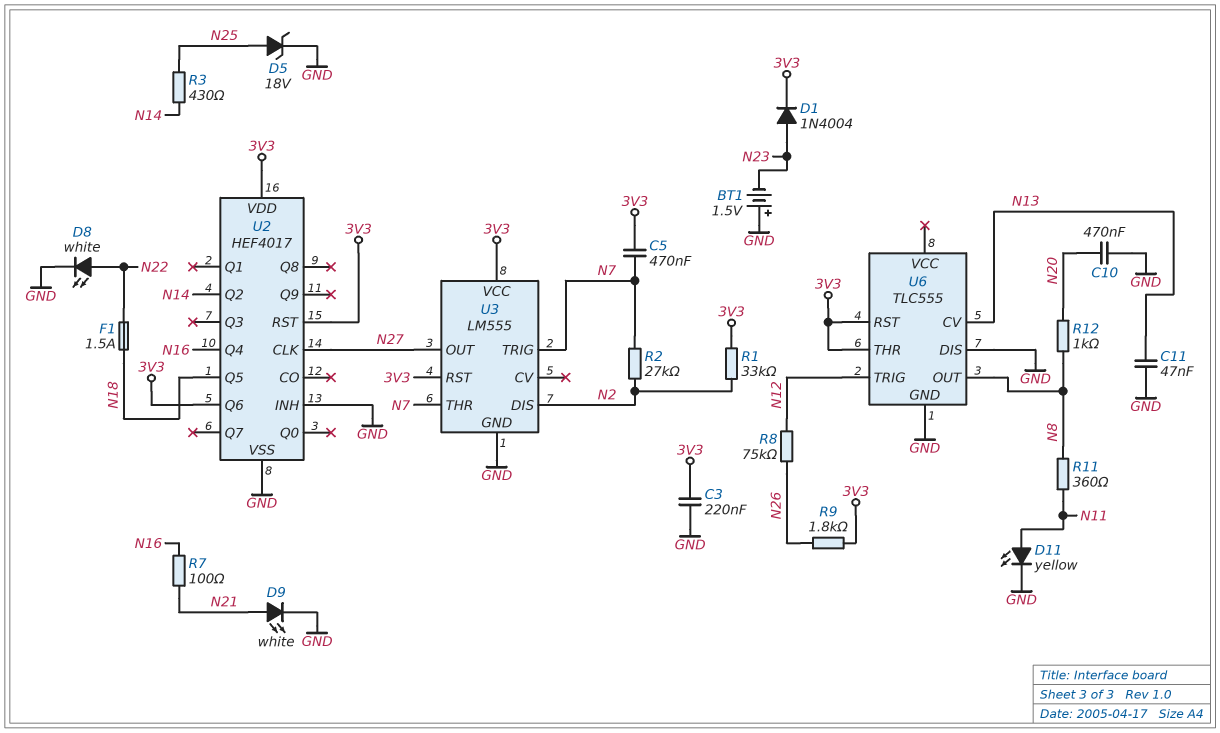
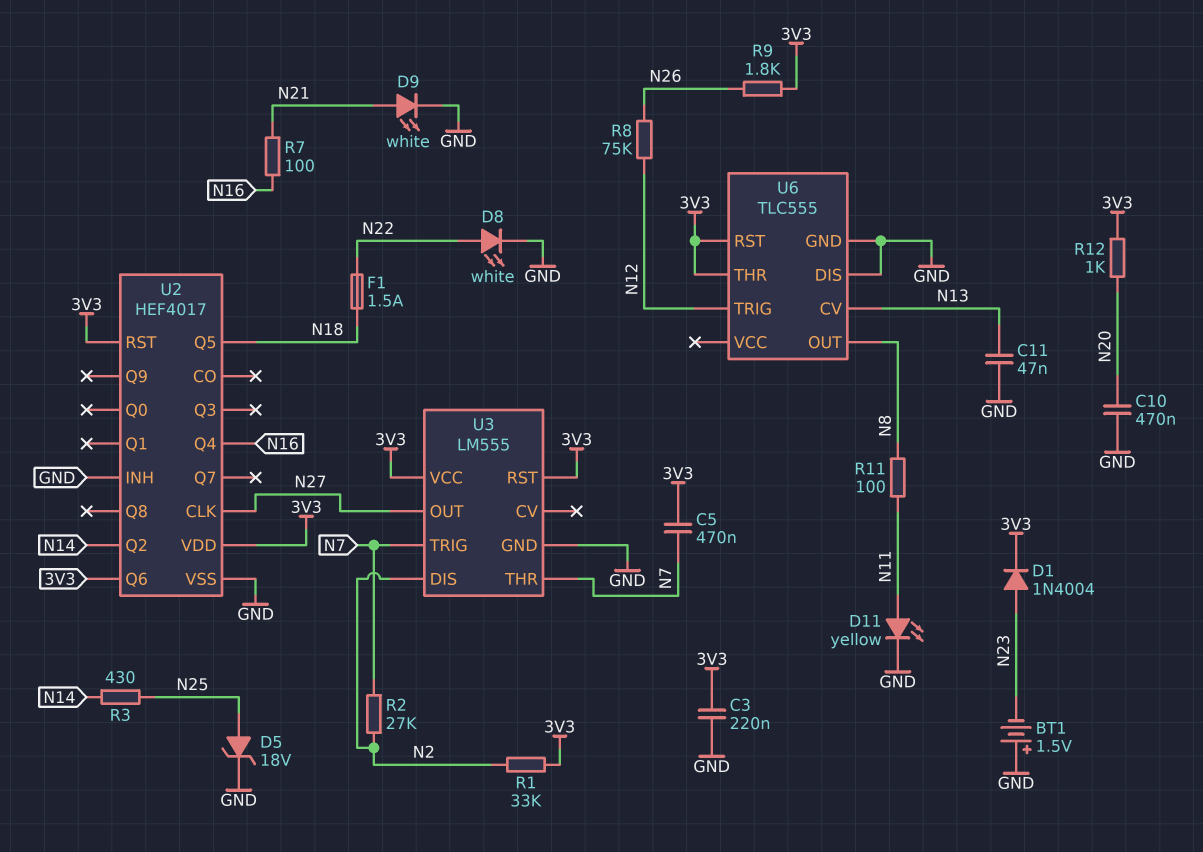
R11: 360 (N8, N11) -> 100 (N8, N11)
R12: 1k (N8, N20) -> 1k (3V3, N20)

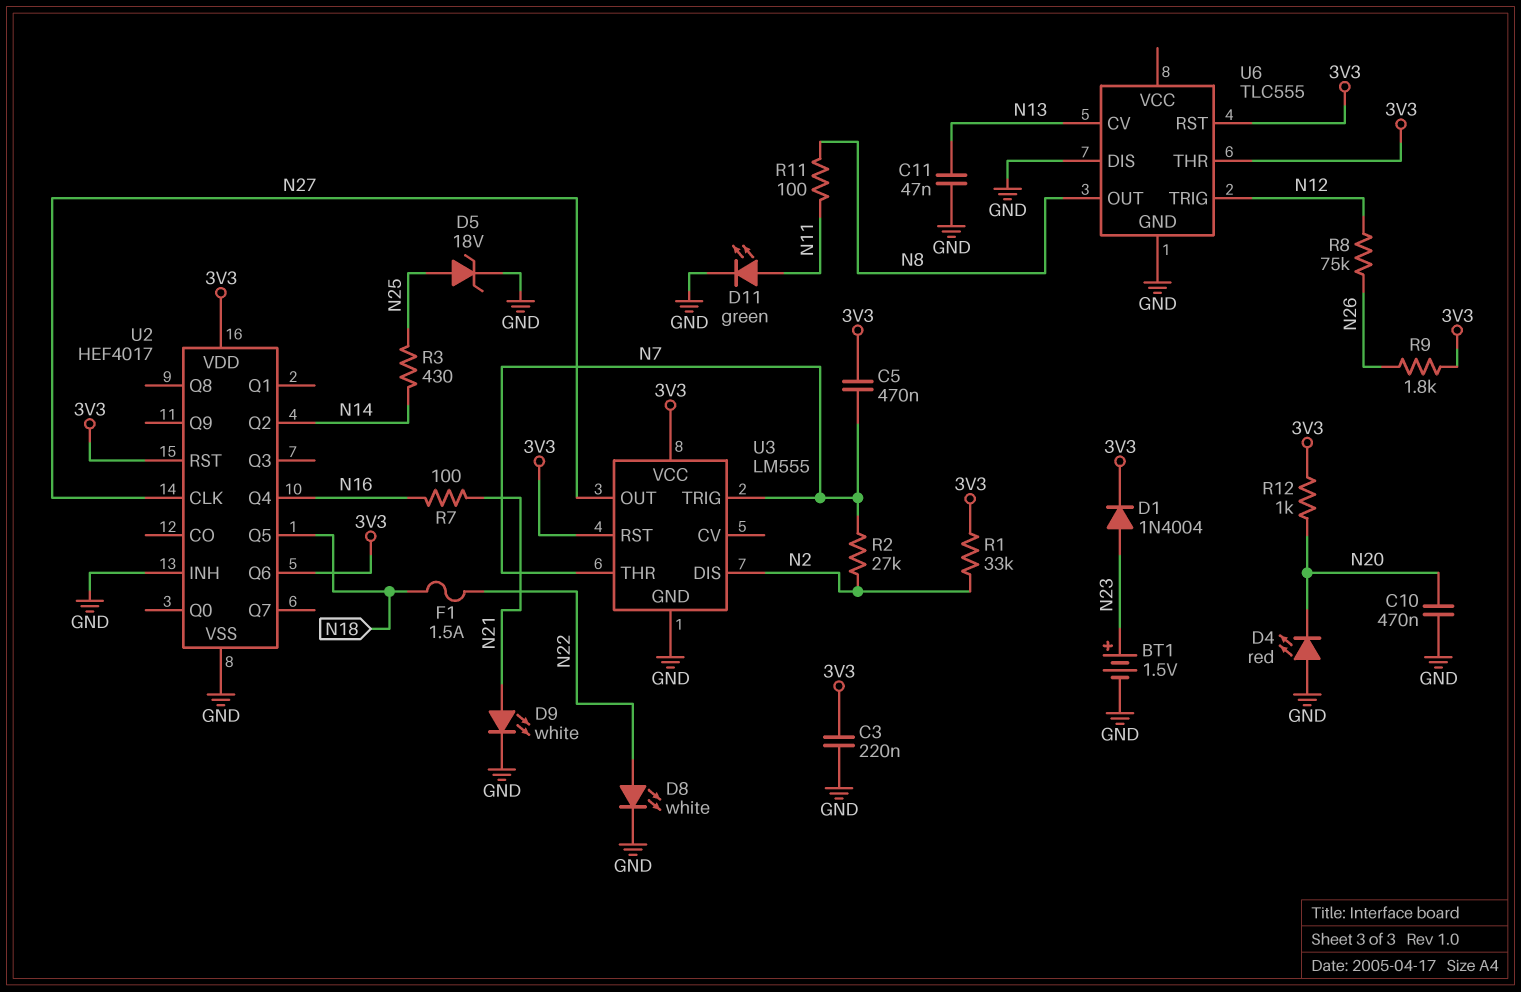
BT1: 1.5V (plus GND, minus N23) -> 1.5V (plus N23, minus GND)
D4: none -> LED red (A GND, K N20)
D11: LED yellow (A N11, K GND) -> LED green (A N11, K GND)

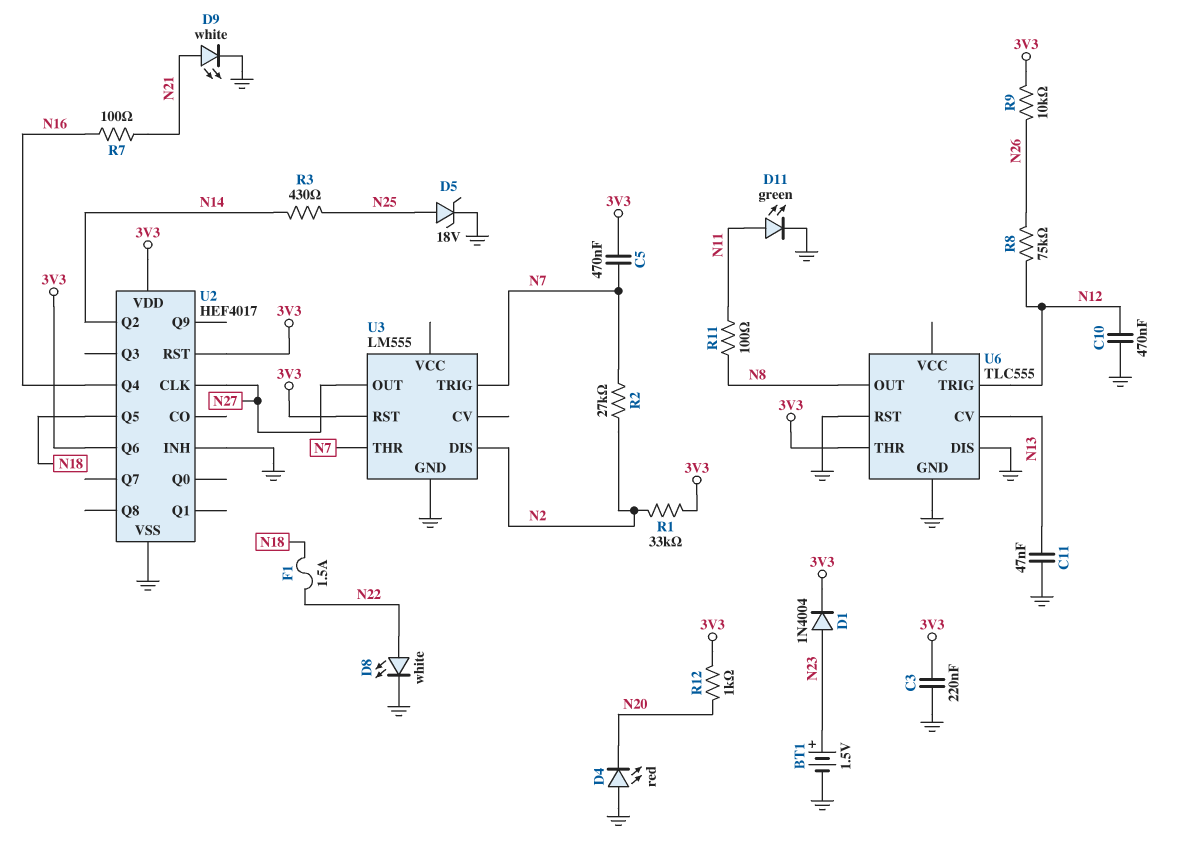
C10: 470nF (GND, N20) -> 470nF (GND, N12)
R9: 1.8k (3V3, N26) -> 10k (3V3, N26)
U3 pin VCC: 3V3 -> none
U6 pin RST: 3V3 -> GND

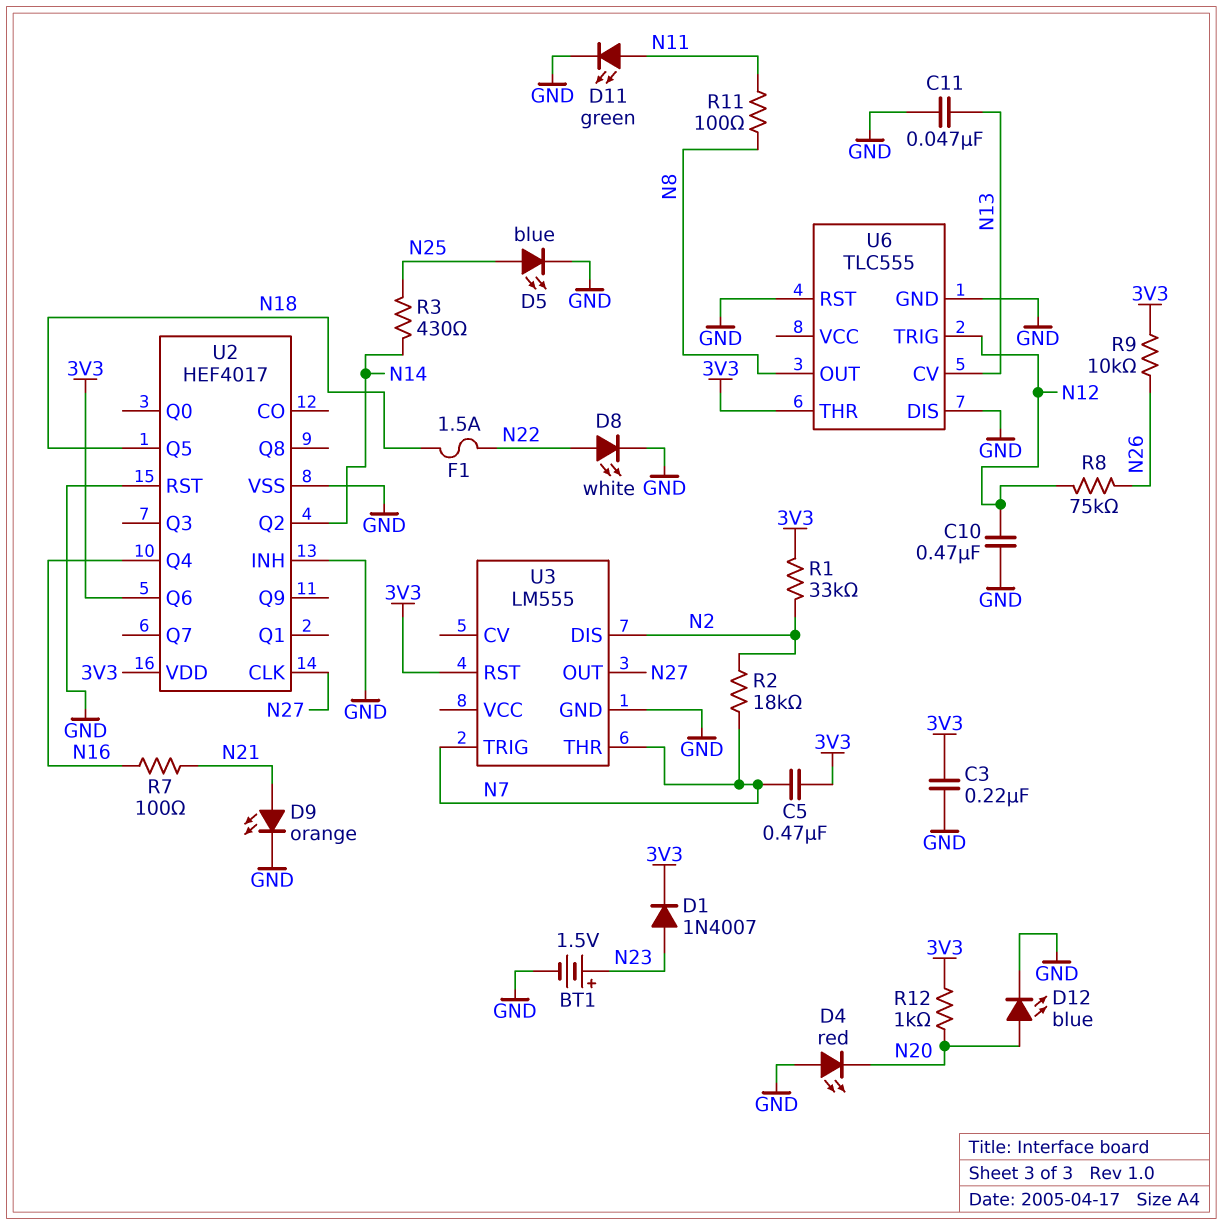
D1: diode 1N4004 (A N23, K 3V3) -> diode 1N4007 (A N23, K 3V3)
D5: zener 18V (A N25, K GND) -> LED blue (A N25, K GND)
D9: LED white (A N21, K GND) -> LED orange (A N21, K GND)
D12: none -> LED blue (A N20, K GND)
R2: 27k (N2, N7) -> 18k (N2, N7)
U2 pin RST: 3V3 -> GND

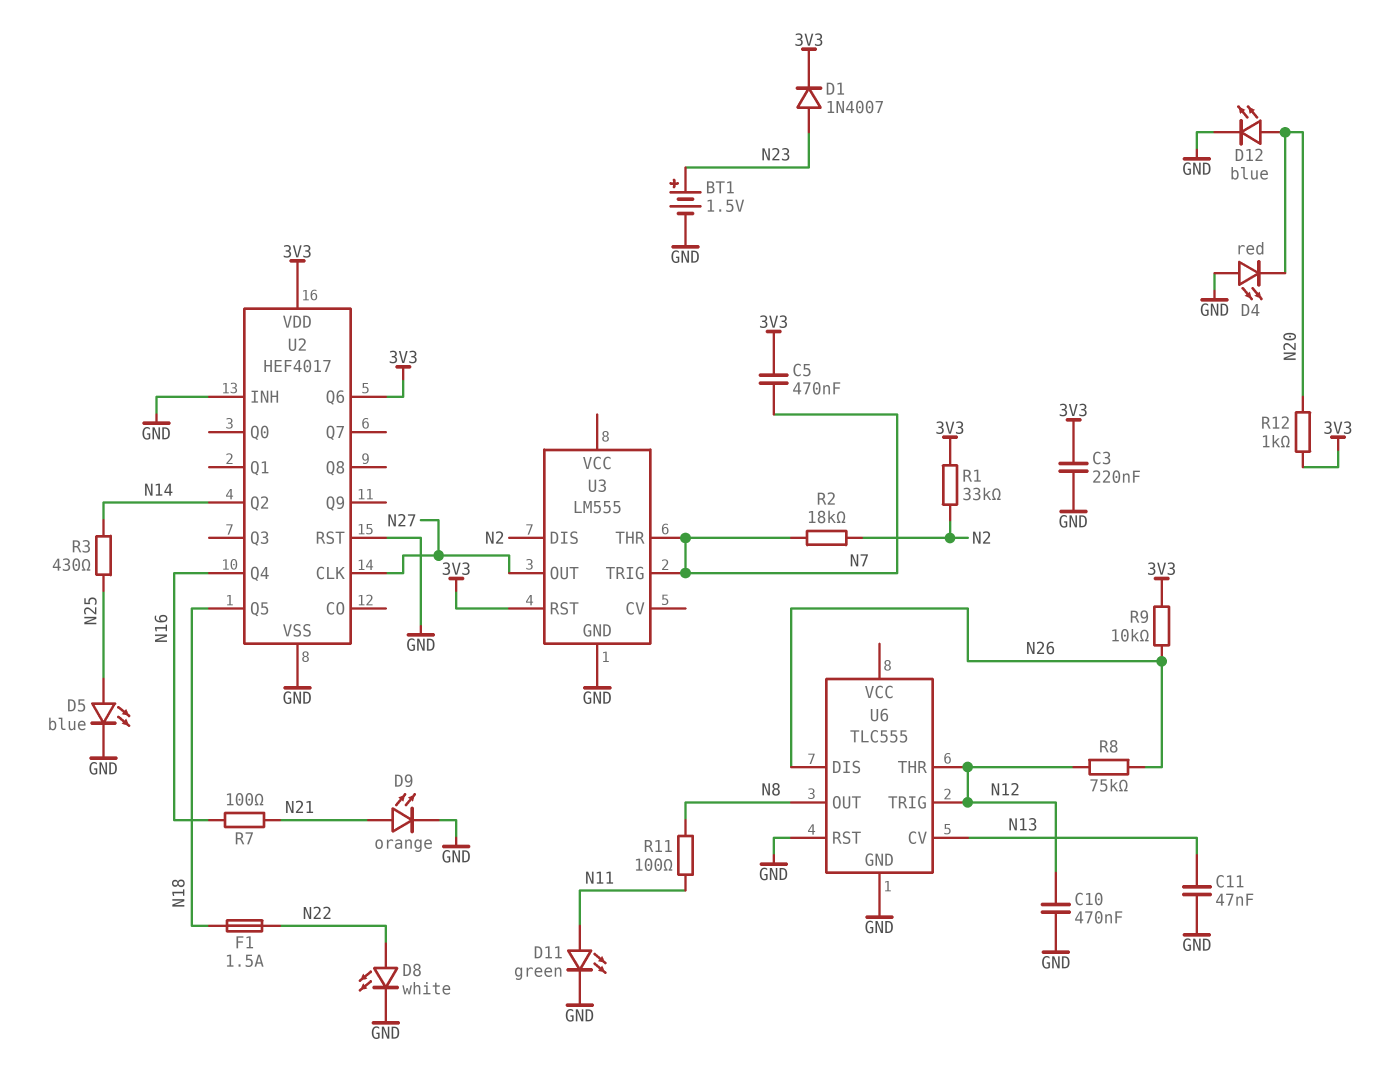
U6 pin DIS: GND -> N26
U6 pin THR: 3V3 -> N12

